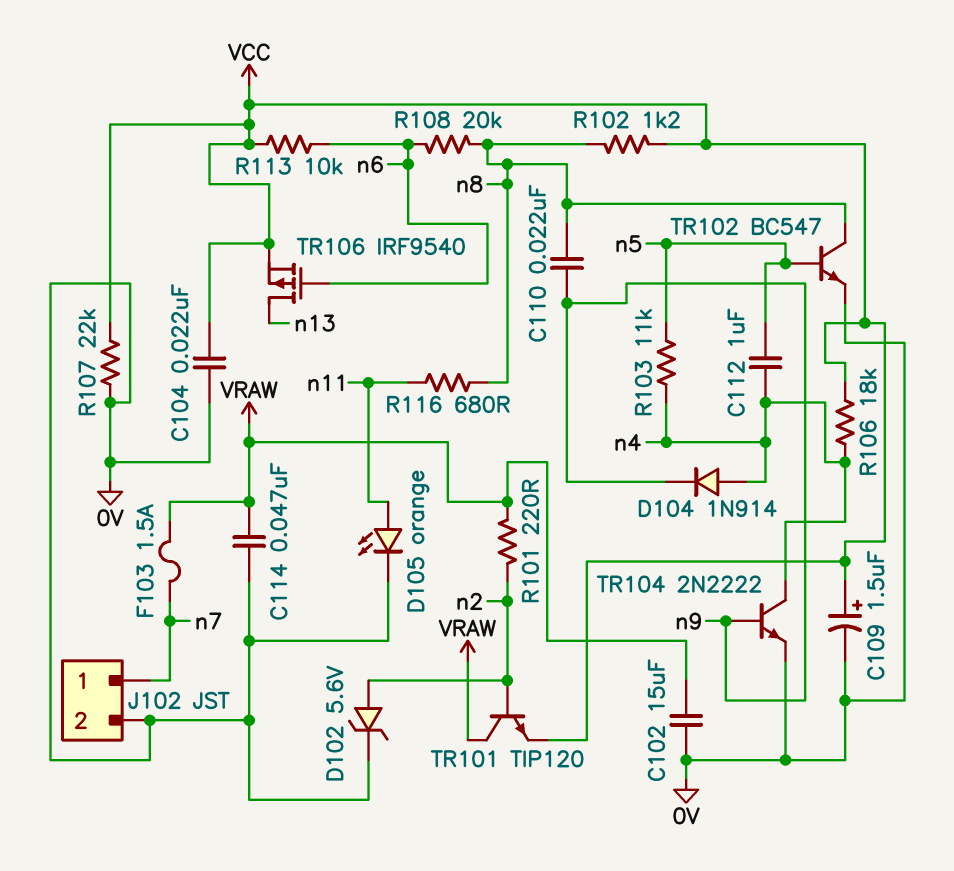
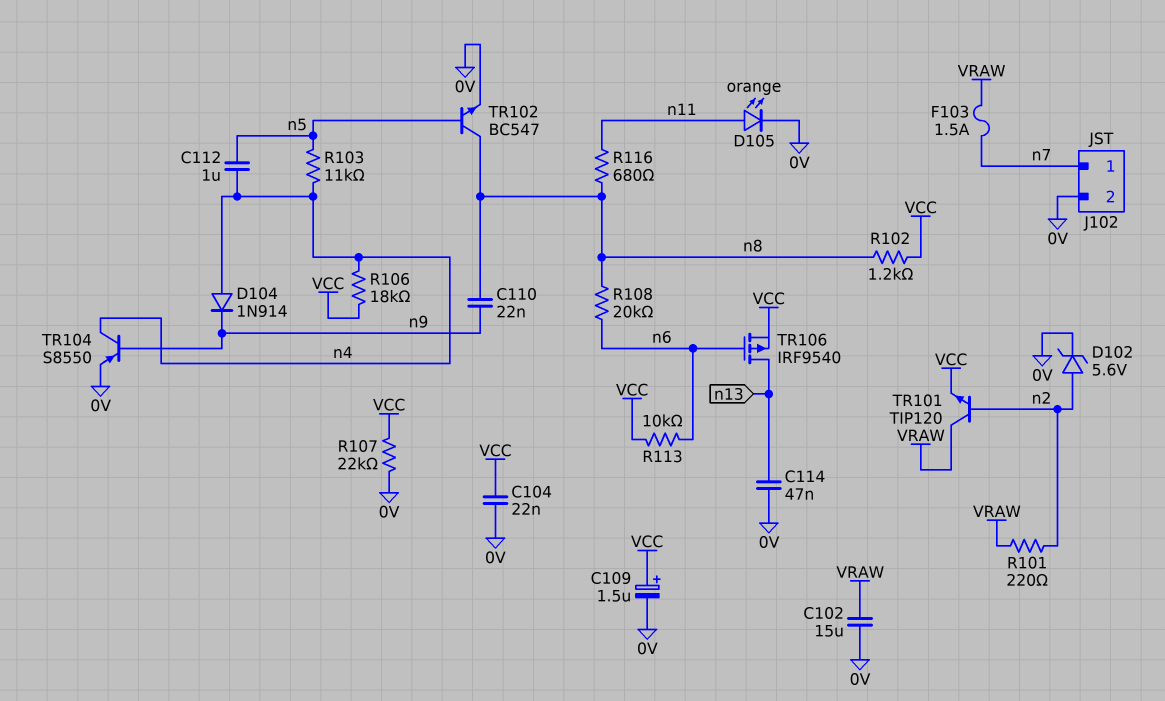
C114: 47nF (0V, VRAW) -> 47nF (0V, n13)
TR104: NPN 2N2222 (B n9, C n4, E 0V) -> PNP S8550 (B n9, C n4, E 0V)

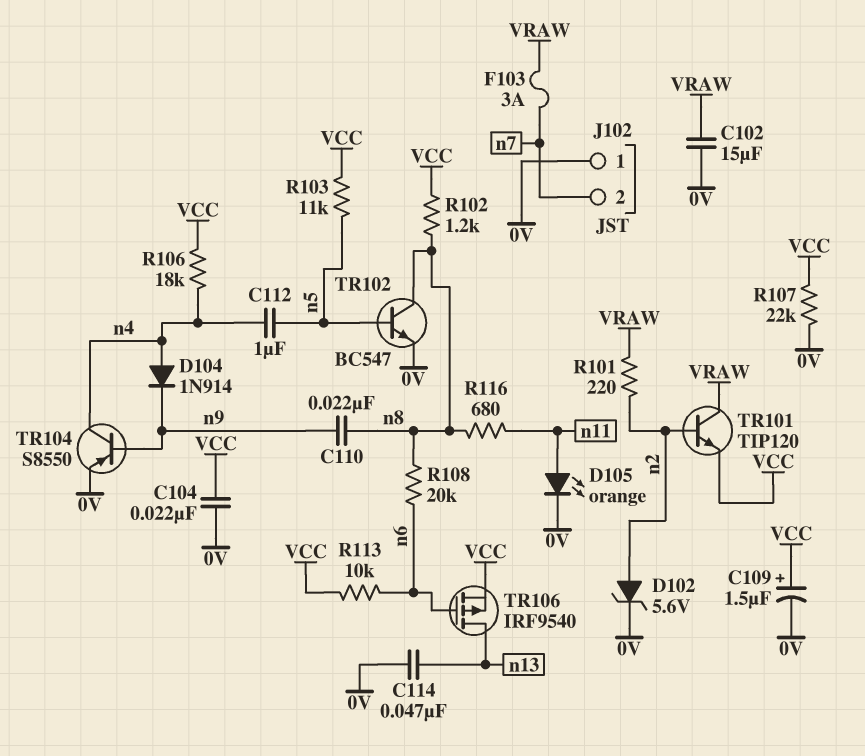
F103: 1.5A (VRAW, n7) -> 3A (VRAW, n7)
J102 pin 1: n7 -> 0V
J102 pin 2: 0V -> n7
R103: 11k (n4, n5) -> 11k (VCC, n5)

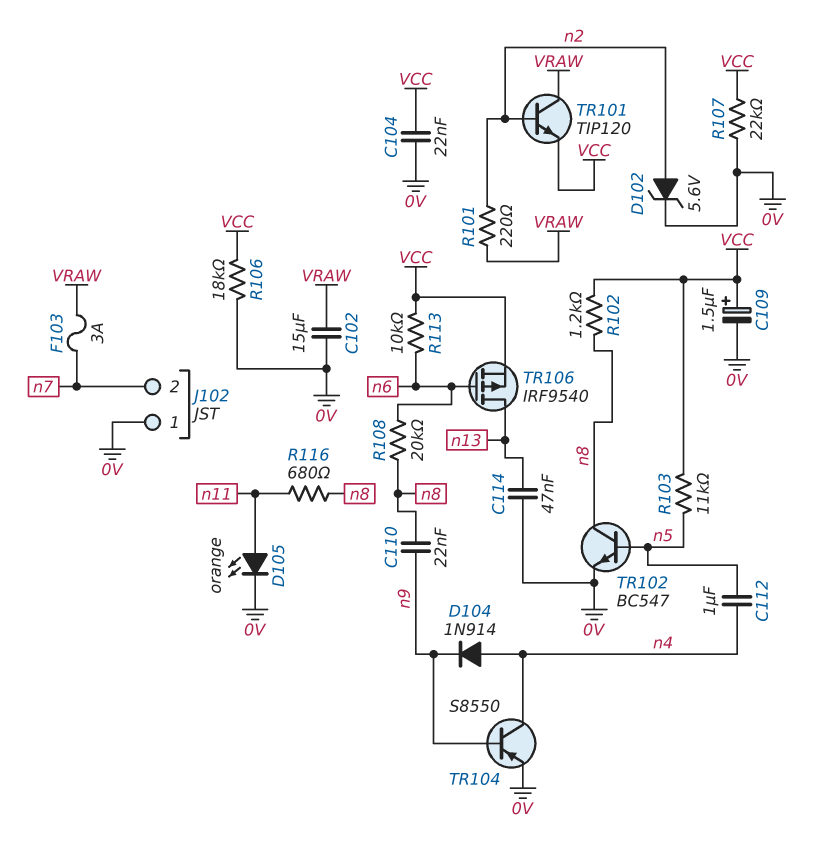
R106: 18k (VCC, n4) -> 18k (0V, VCC)

